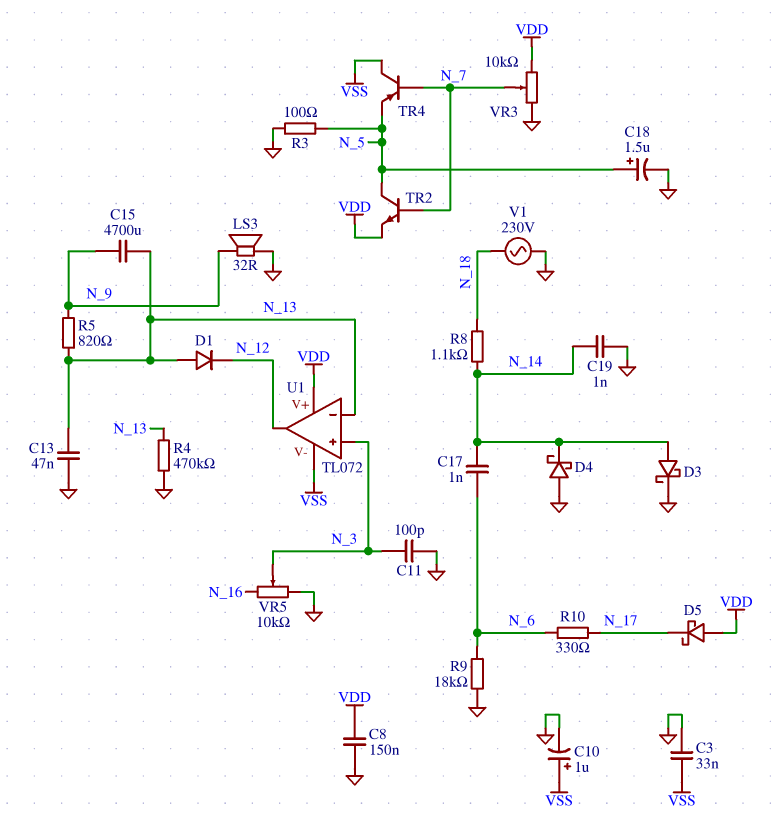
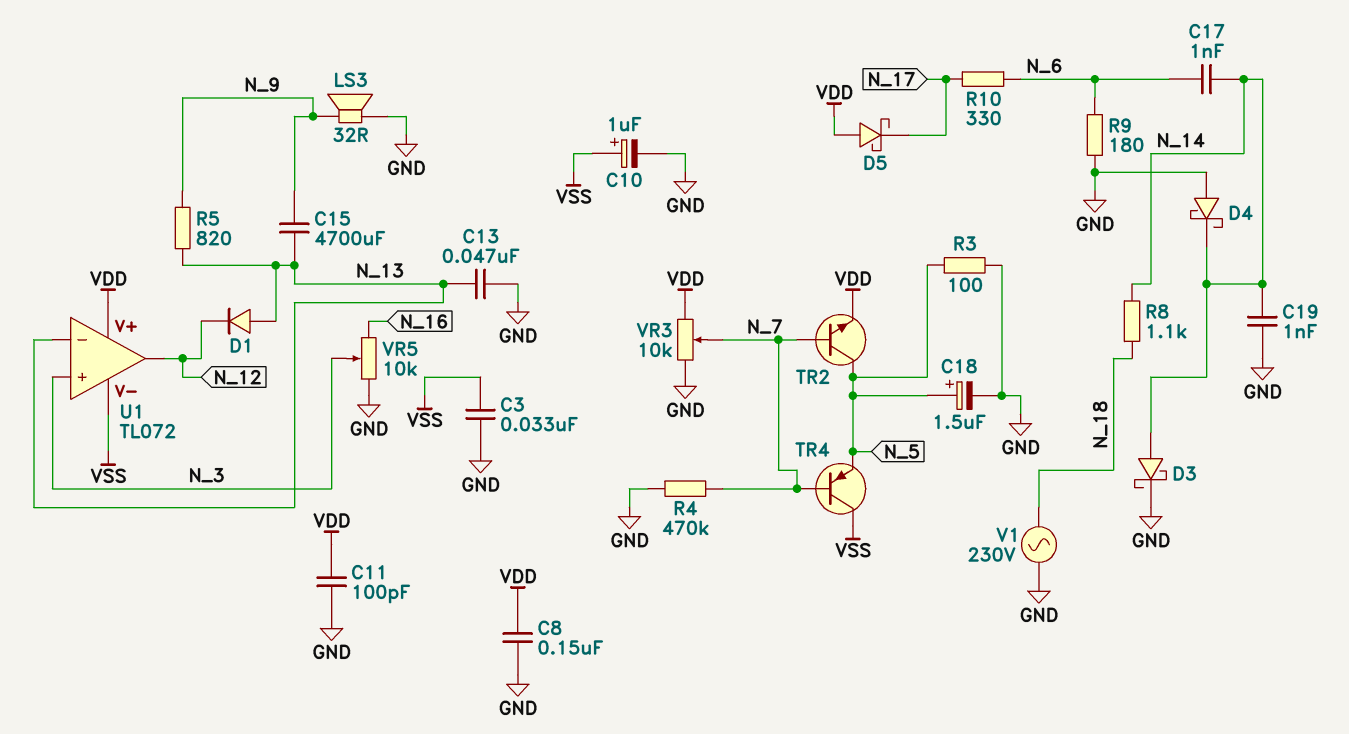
C11: 100pF (GND, N_3) -> 100pF (GND, VDD)
R4: 470k (GND, N_13) -> 470k (GND, N_7)
R9: 18k (GND, N_6) -> 180 (GND, N_6)

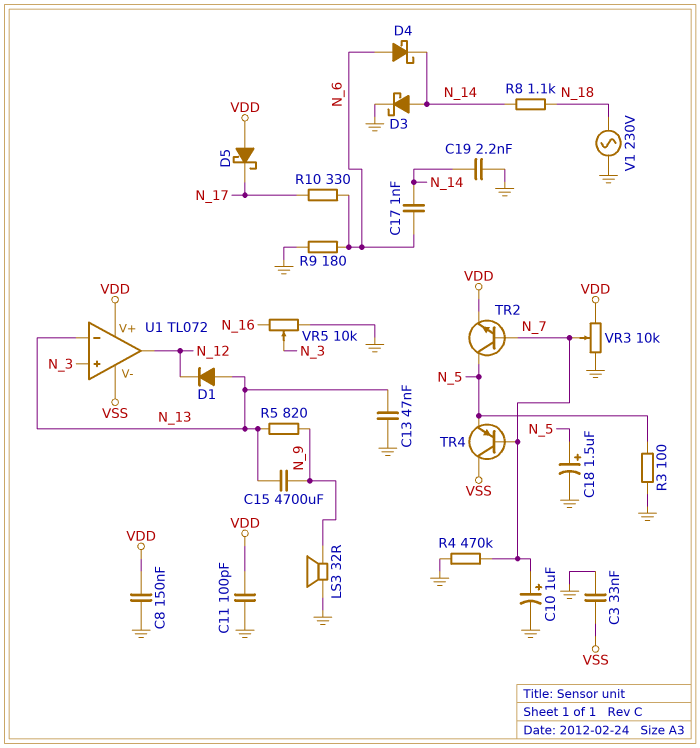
C10: 1uF (plus VSS, minus GND) -> 1uF (plus N_7, minus GND)
C19: 1nF (GND, N_14) -> 2.2nF (GND, N_14)
D4: schottky (A GND, K N_14) -> schottky (A N_6, K N_14)

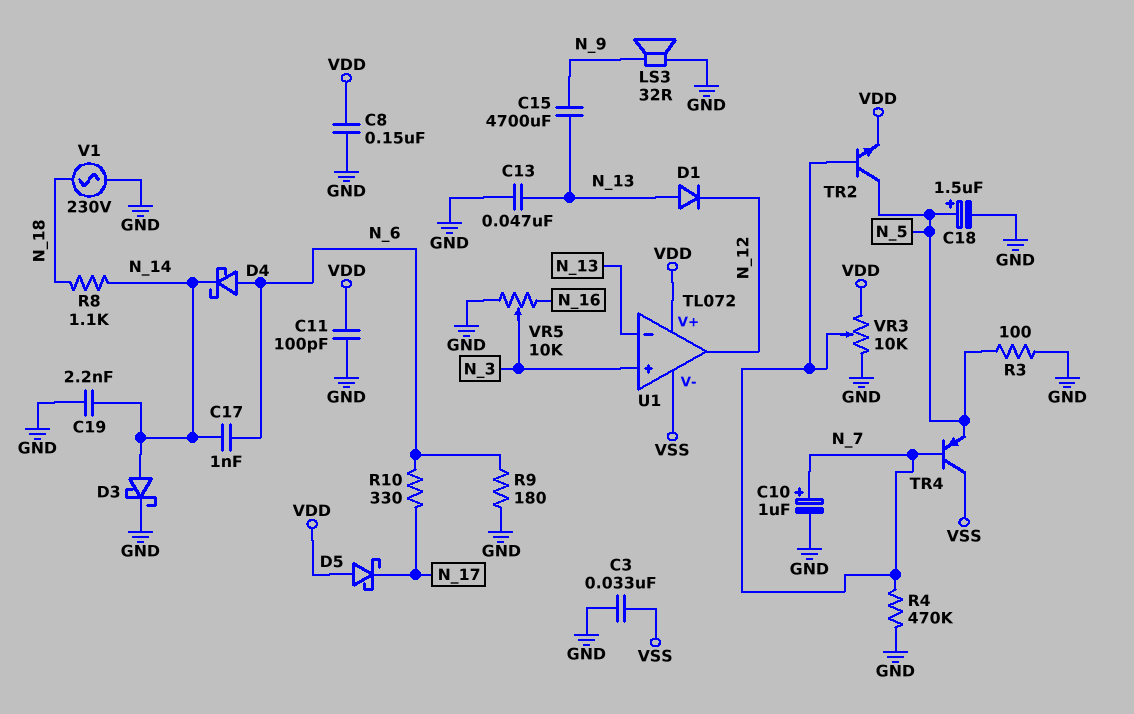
R5: 820 (N_9, N_13) -> none

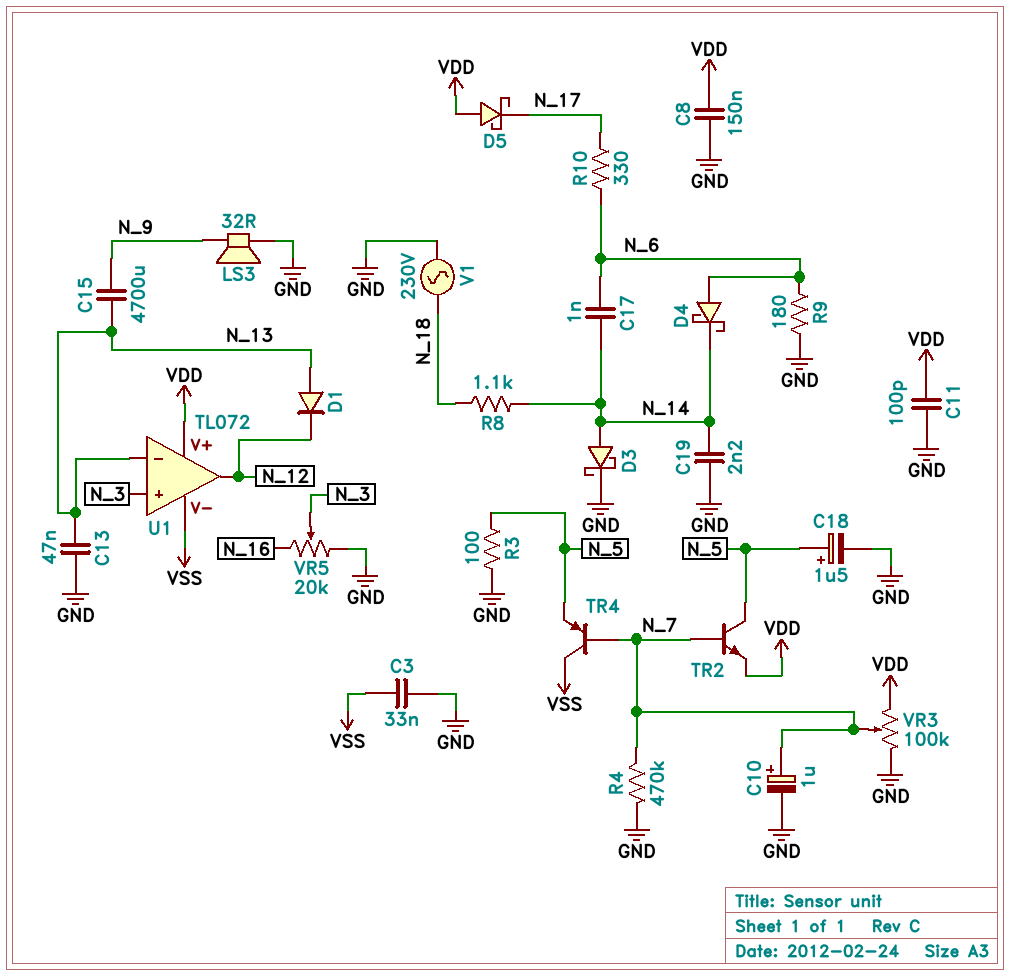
VR3: 10k (GND, VDD, wiper N_7) -> 100k (GND, VDD, wiper N_7)
VR5: 10k (GND, N_16, wiper N_3) -> 20k (GND, N_16, wiper N_3)

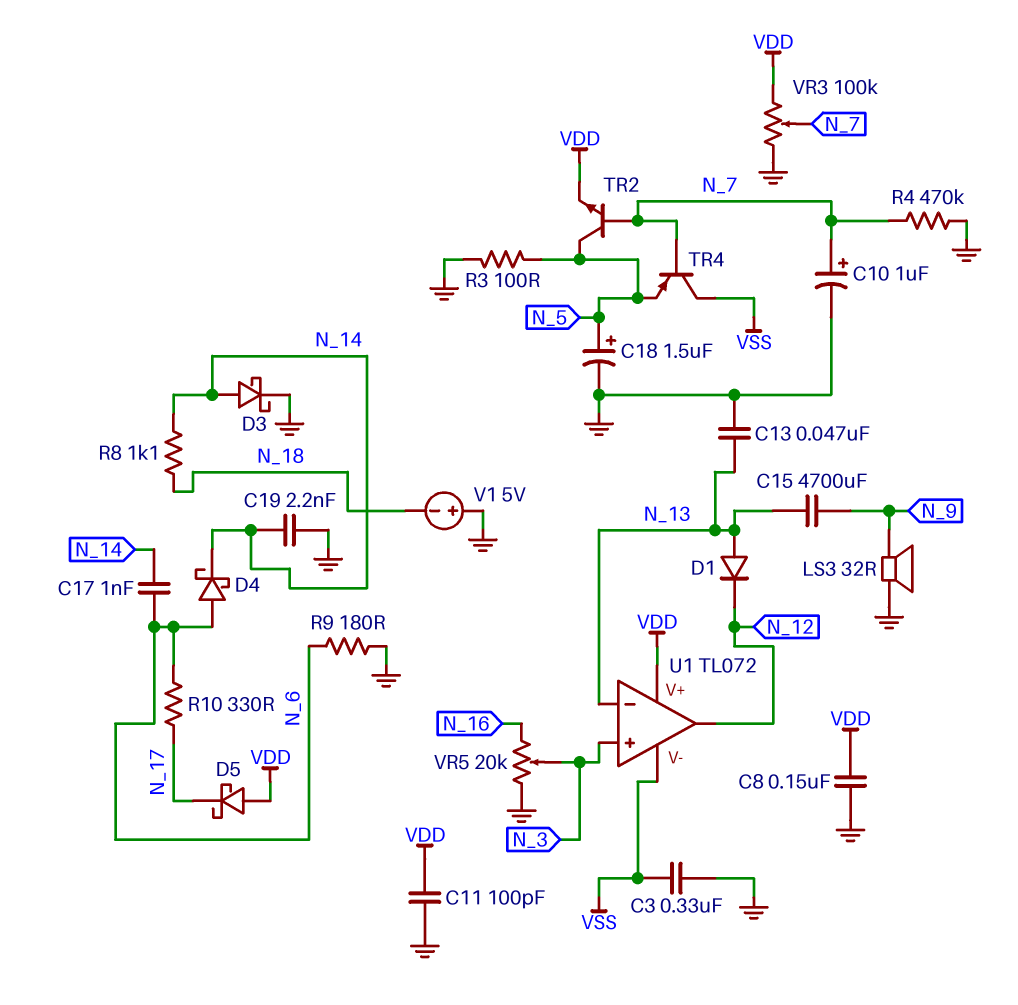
C3: 33nF (GND, VSS) -> 330nF (GND, VSS)
V1: AC 230V (GND, N_18) -> 5V (plus GND, minus N_18)

